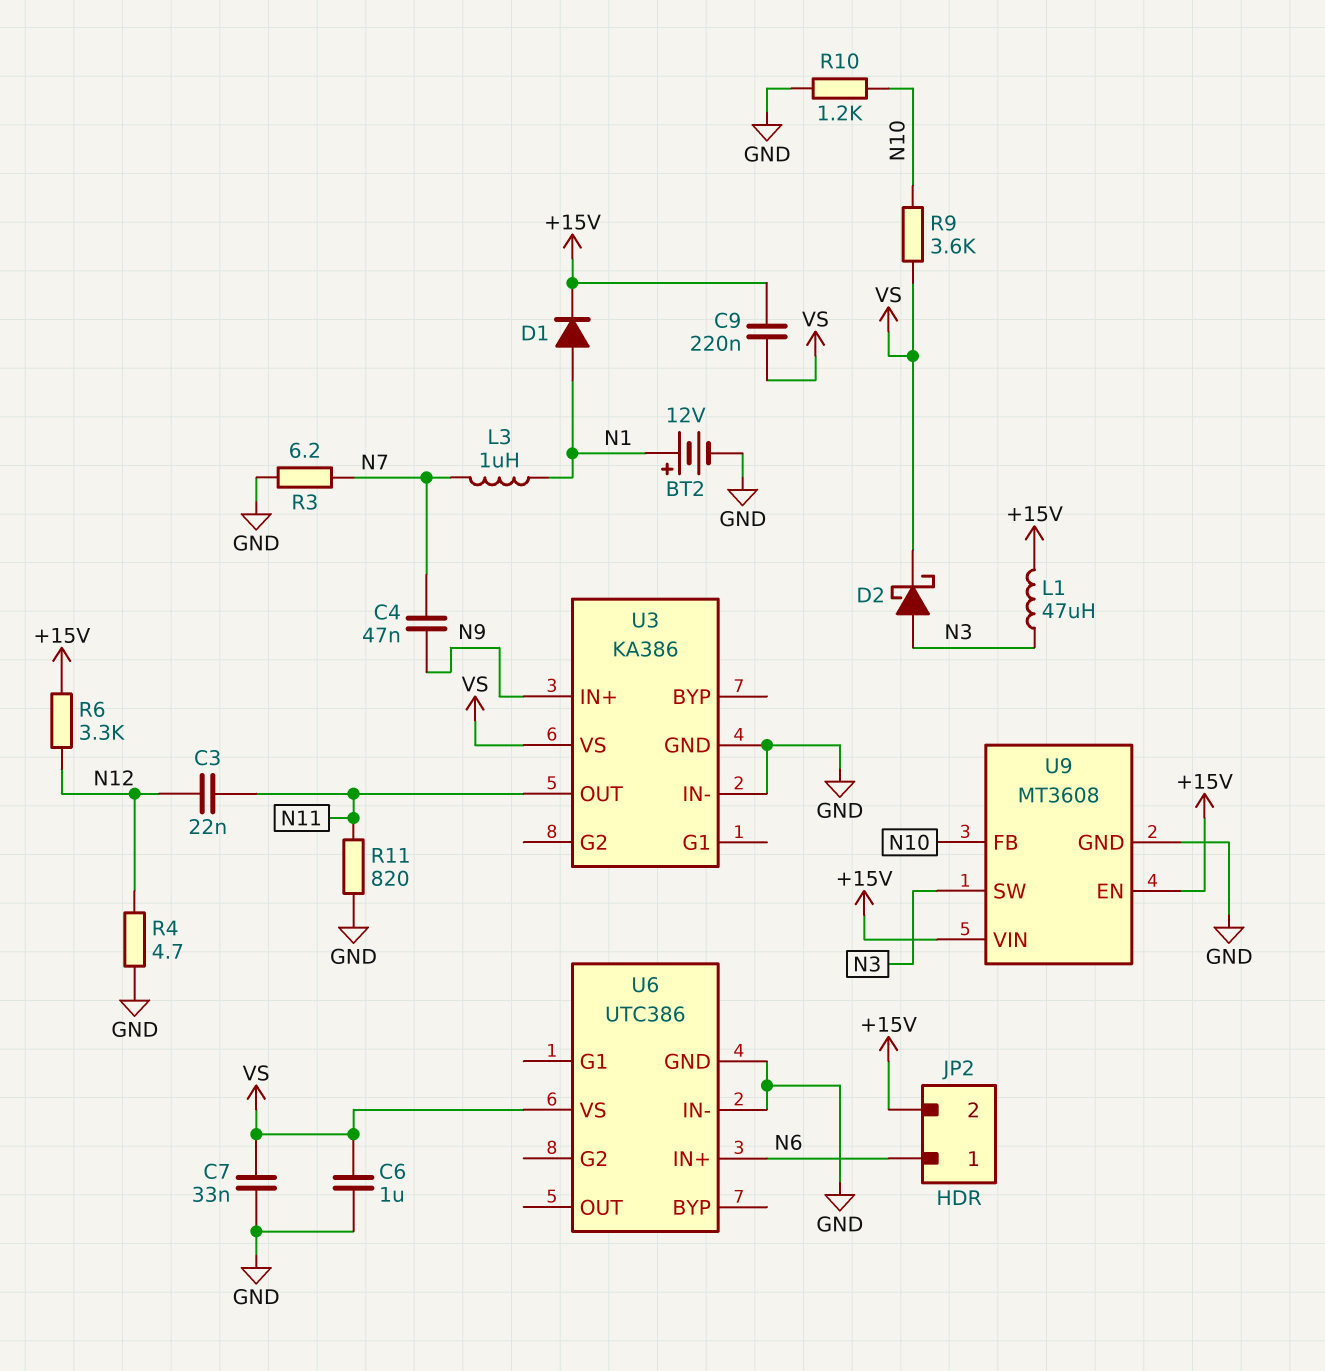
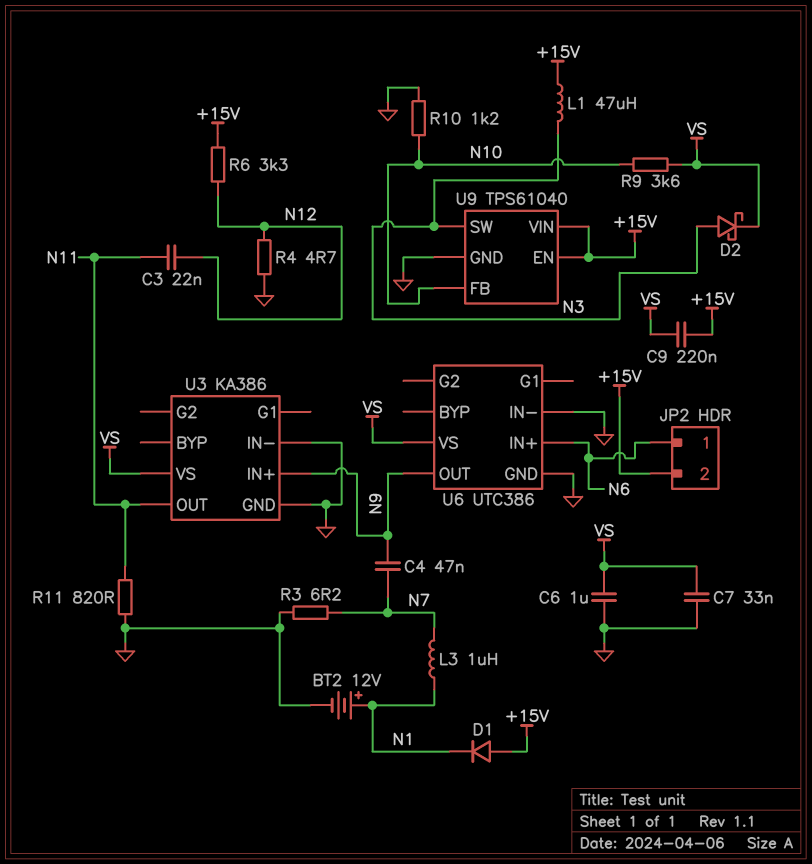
D1: diode (A N1, K +15V) -> diode (A +15V, K N1)
U6 pin OUT: none -> N9
U9: MT3608 -> TPS61040

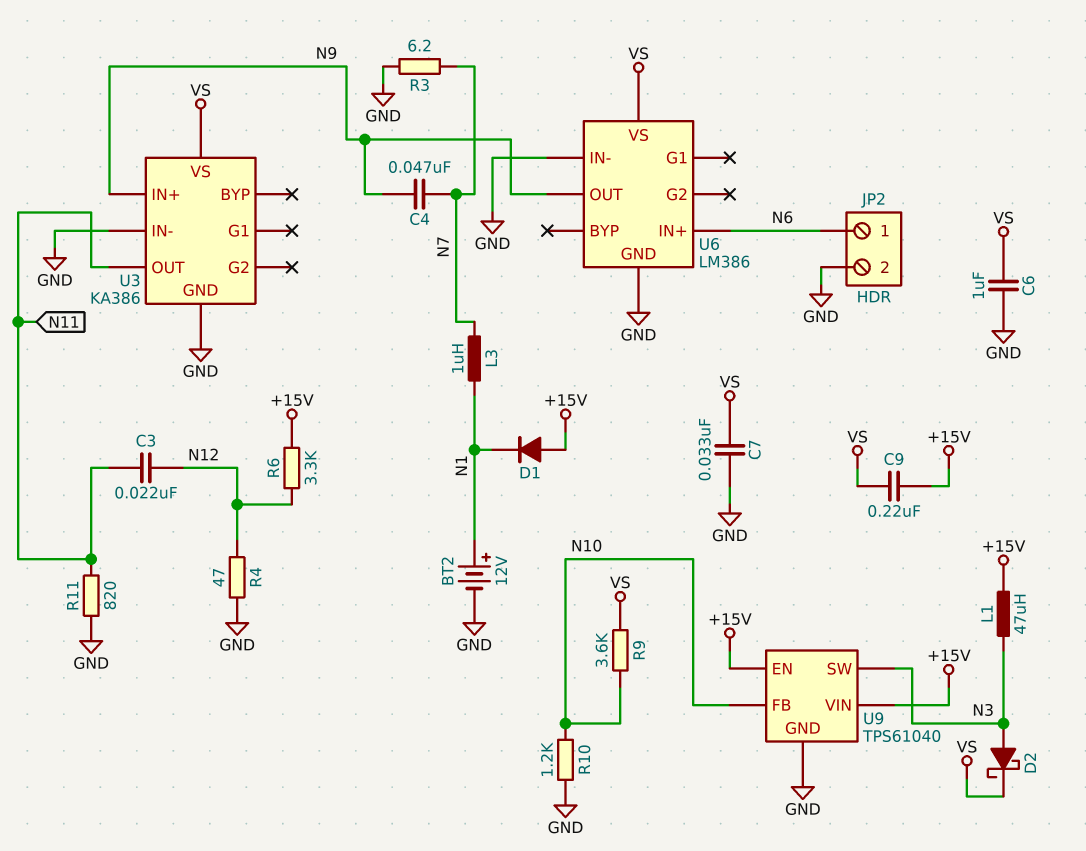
JP2 pin 2: +15V -> GND
R4: 4.7 (GND, N12) -> 47 (GND, N12)
U6: UTC386 -> LM386

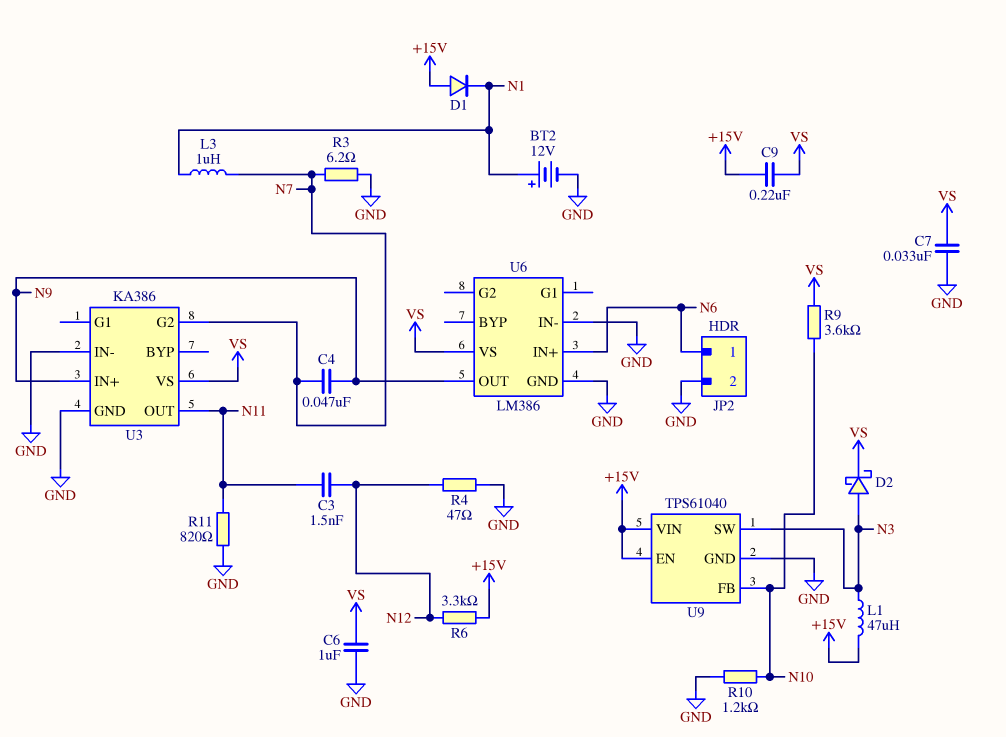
C3: 22nF (N11, N12) -> 1.5nF (N11, N12)
U3 pin G2: none -> N7

